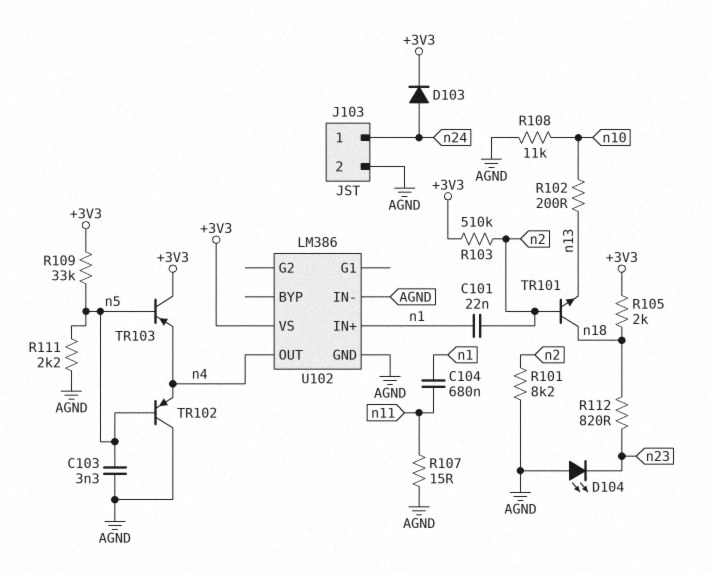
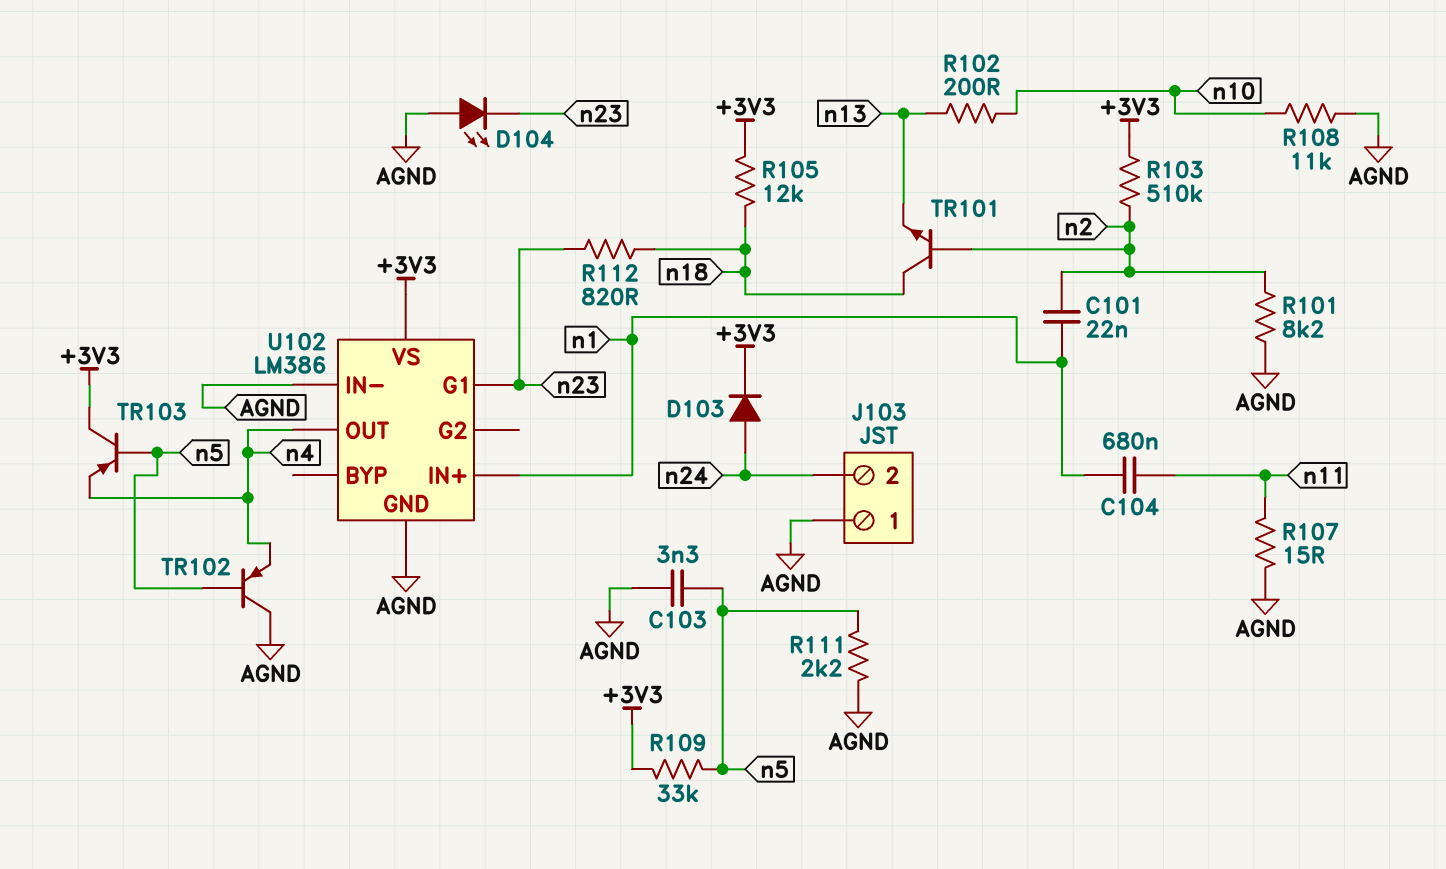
J103 pin 1: n24 -> AGND
J103 pin 2: AGND -> n24
R105: 2k (+3V3, n18) -> 12k (+3V3, n18)
U102 pin G1: none -> n23

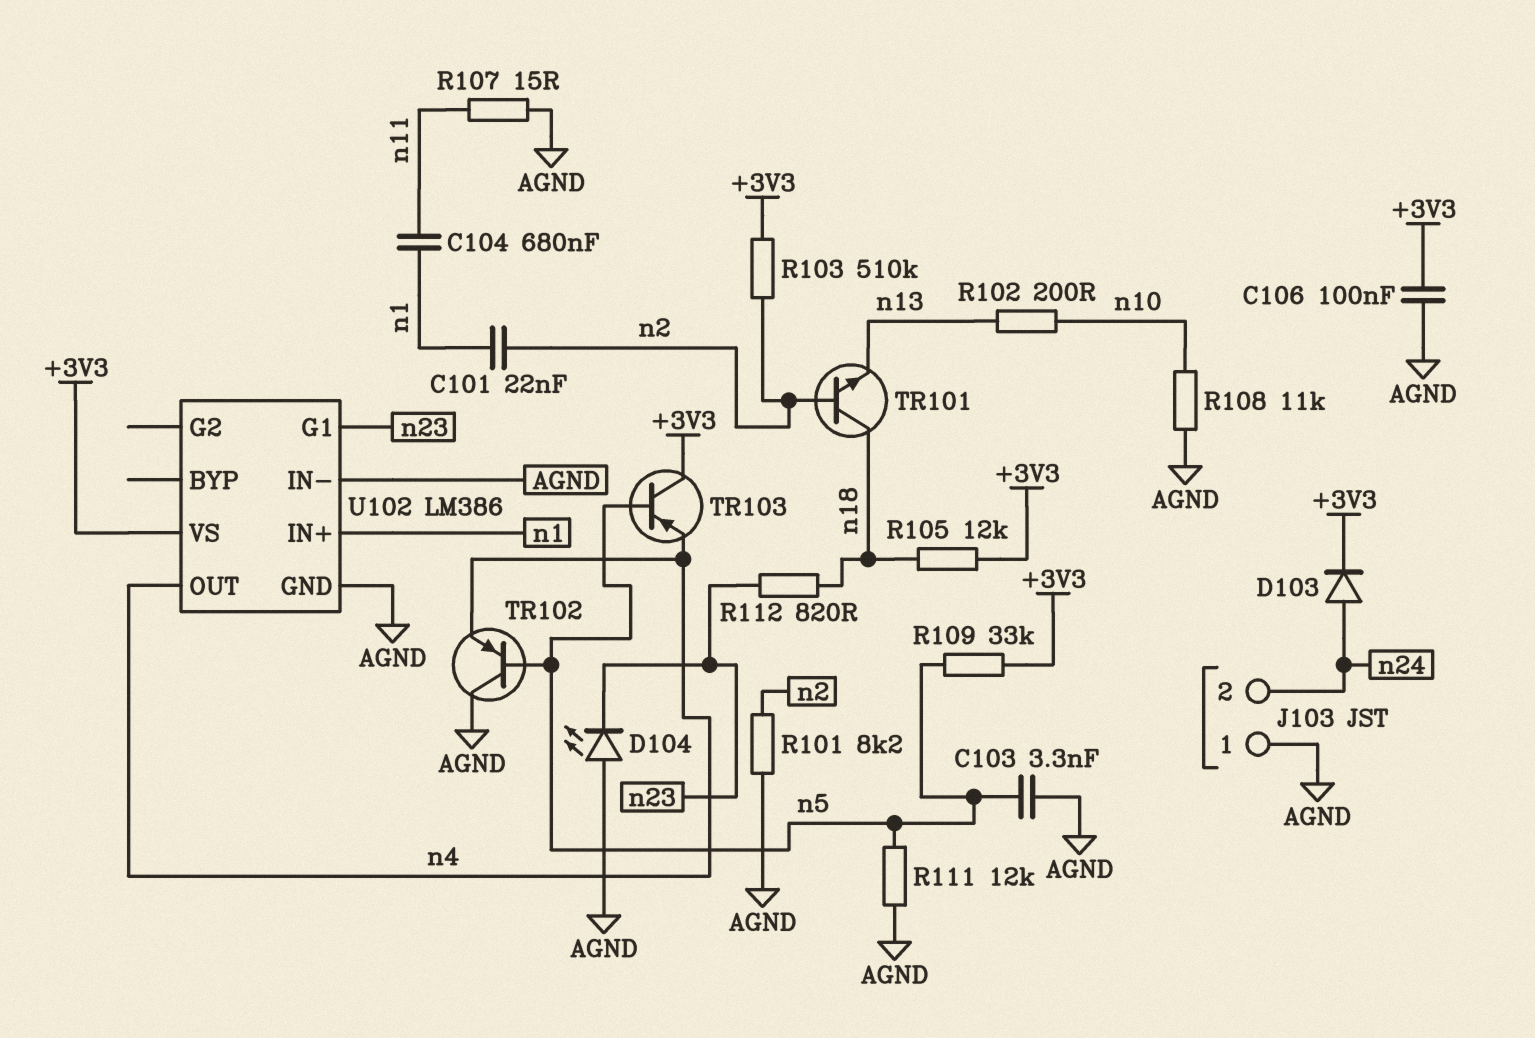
C106: none -> 100nF (+3V3, AGND)
R111: 2.2k (AGND, n5) -> 12k (AGND, n5)

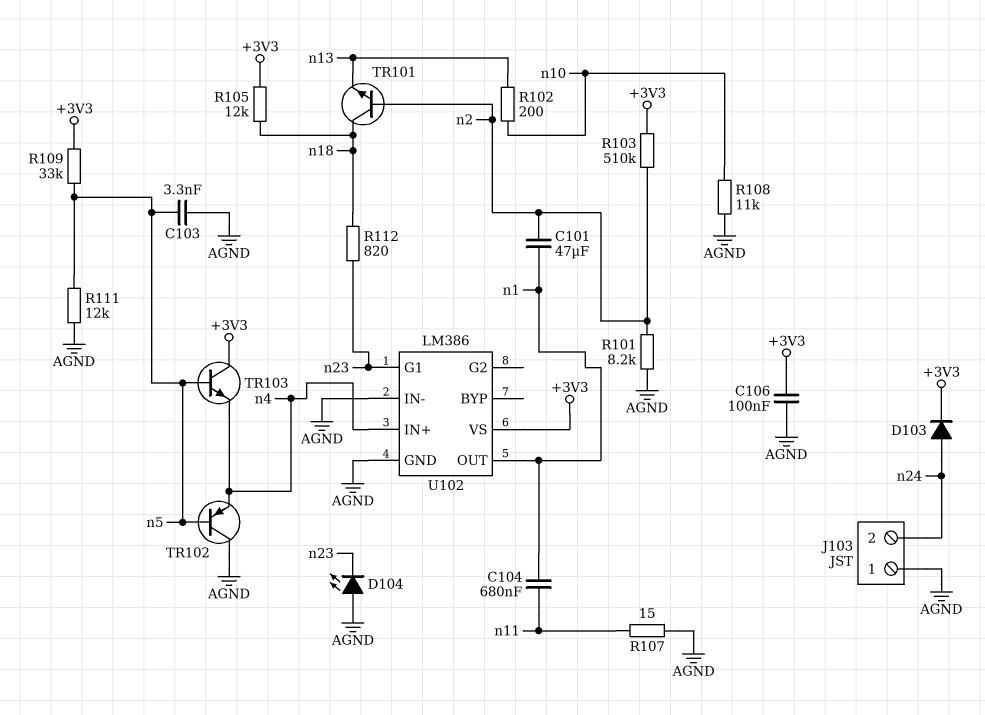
C101: 22nF (n1, n2) -> 47uF (n1, n2)
TR103: PNP (B n5, C +3V3, E n4) -> NPN (B n5, C +3V3, E n4)
U102 pin IN+: n1 -> n4
U102 pin OUT: n4 -> n1

